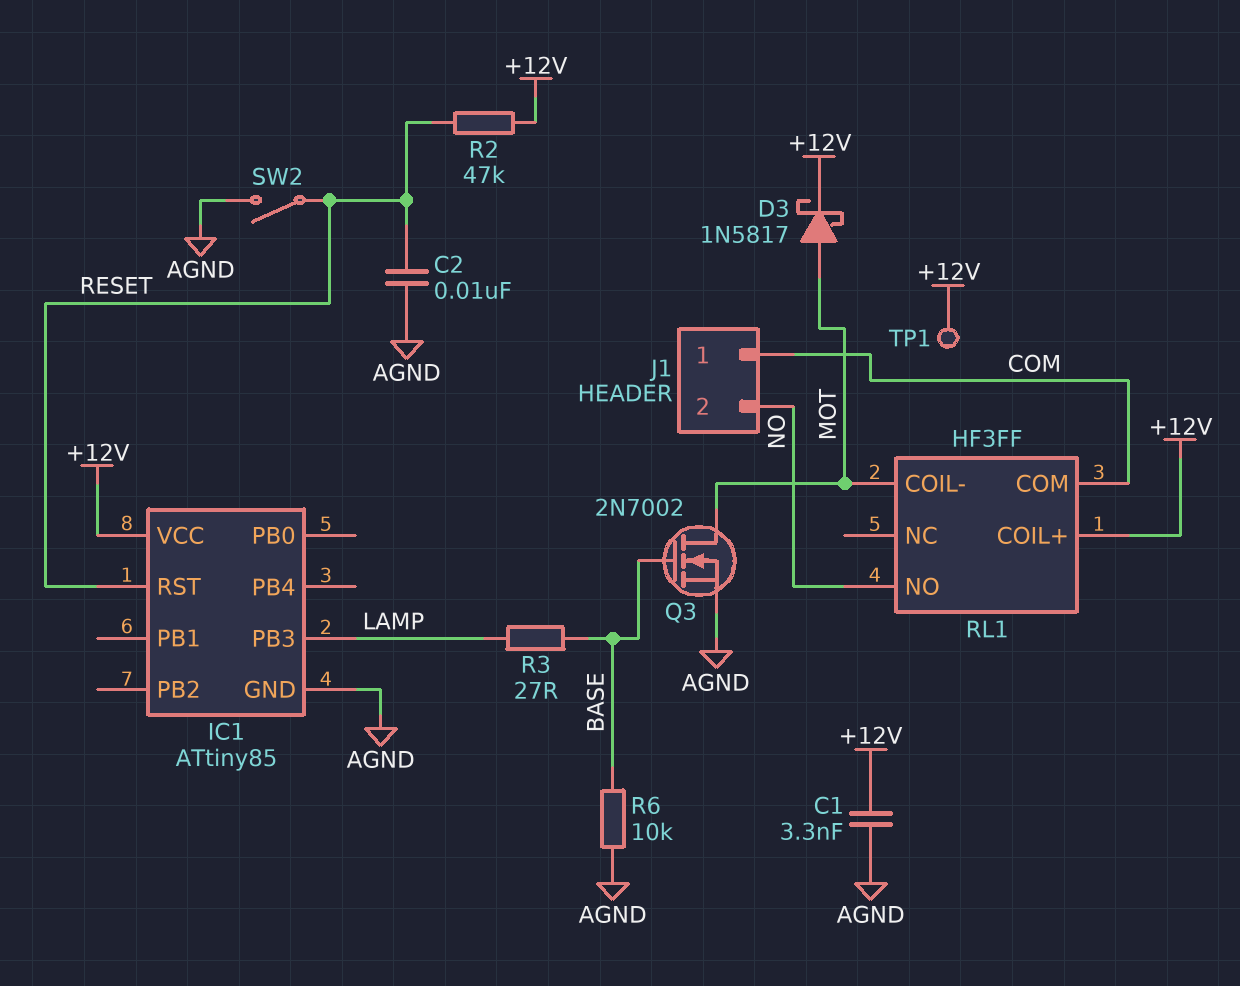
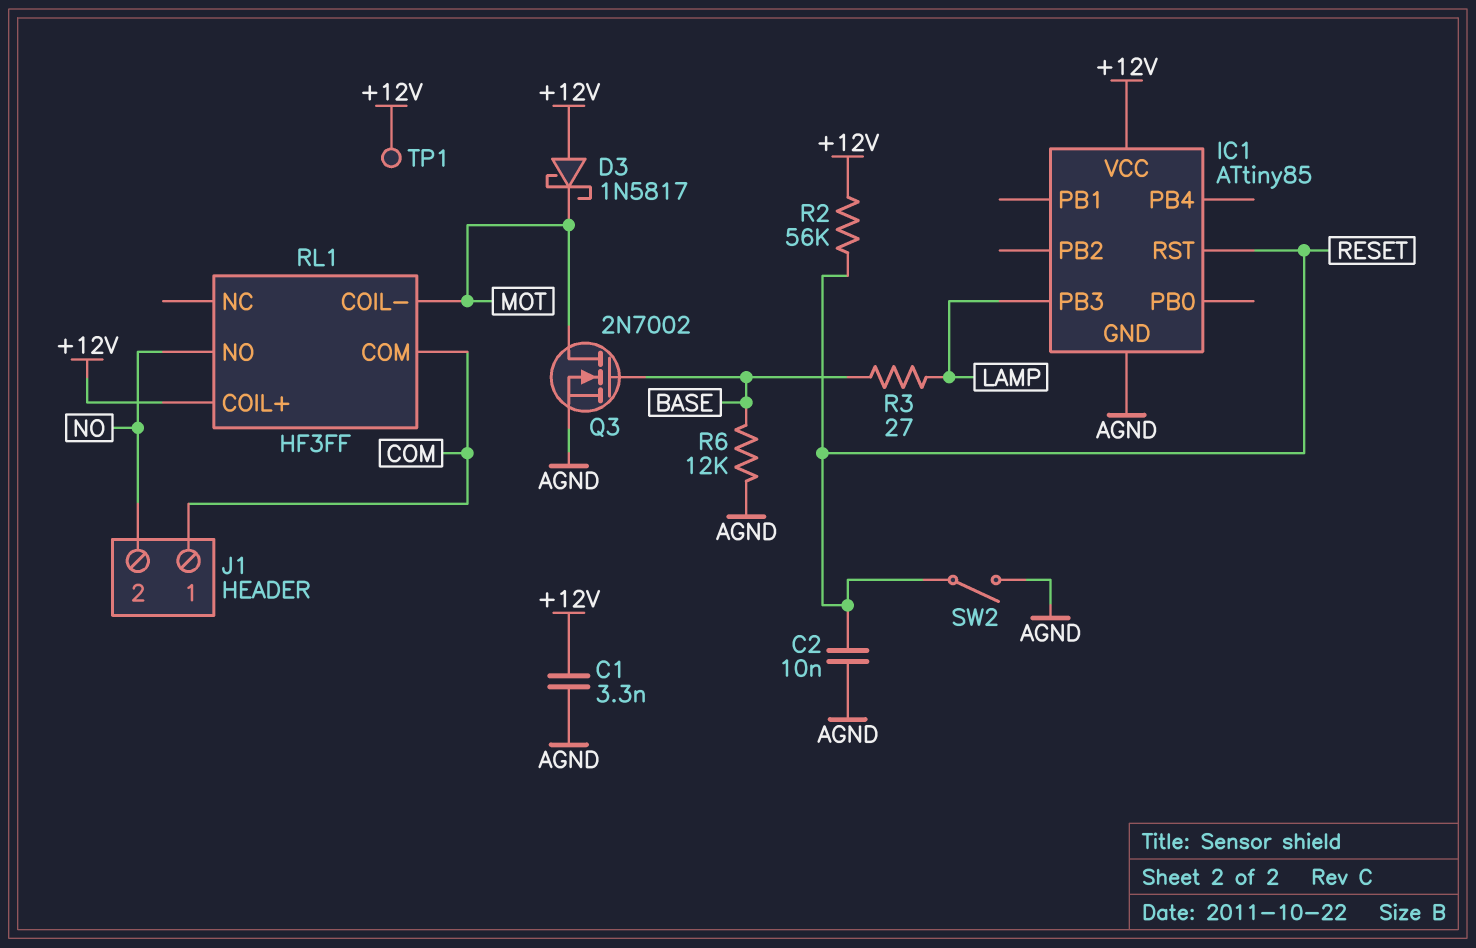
D3: schottky 1N5817 (A MOT, K +12V) -> schottky 1N5817 (A +12V, K MOT)
R2: 47k (+12V, RESET) -> 56k (+12V, RESET)
R6: 10k (AGND, BASE) -> 12k (AGND, BASE)

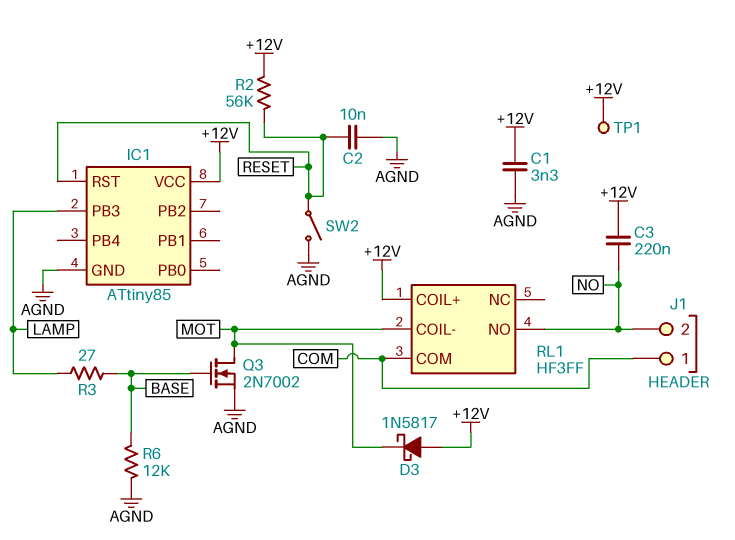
C3: none -> 220nF (+12V, NO)

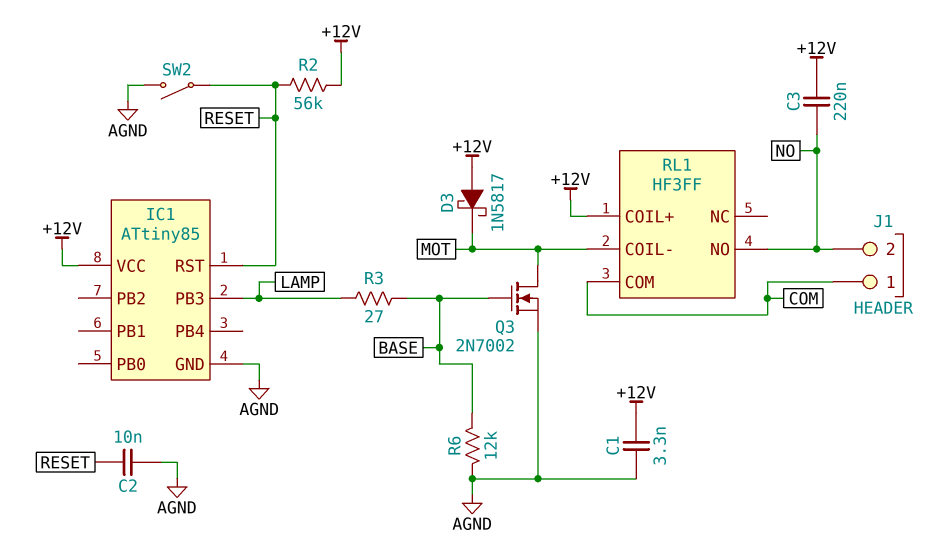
TP1: test point (+12V) -> none

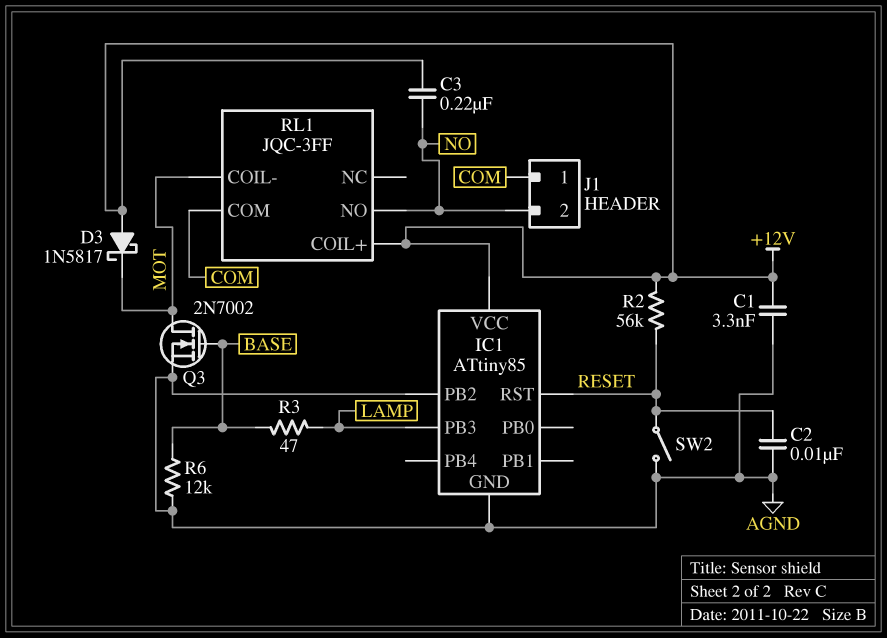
IC1 pin PB2: none -> AGND
R3: 27 (BASE, LAMP) -> 47 (BASE, LAMP)
RL1: HF3FF -> JQC-3FF

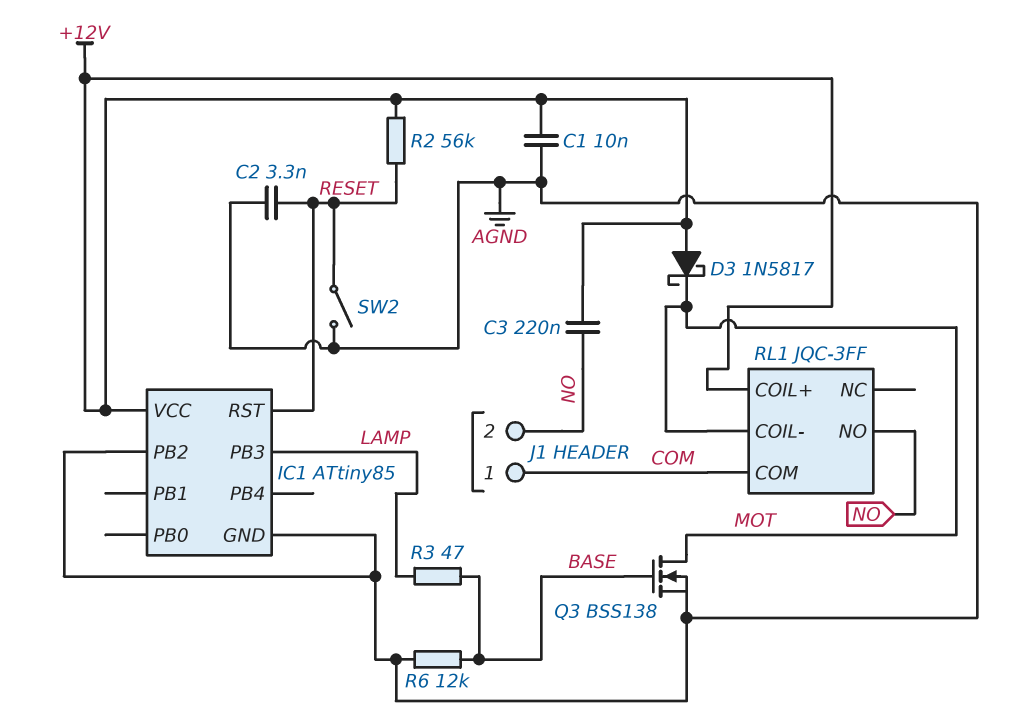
C1: 3.3nF (+12V, AGND) -> 10nF (+12V, AGND)
C2: 10nF (AGND, RESET) -> 3.3nF (AGND, RESET)
Q3: NMOS 2N7002 (G BASE, D MOT, S AGND) -> NMOS BSS138 (G BASE, D MOT, S AGND)

